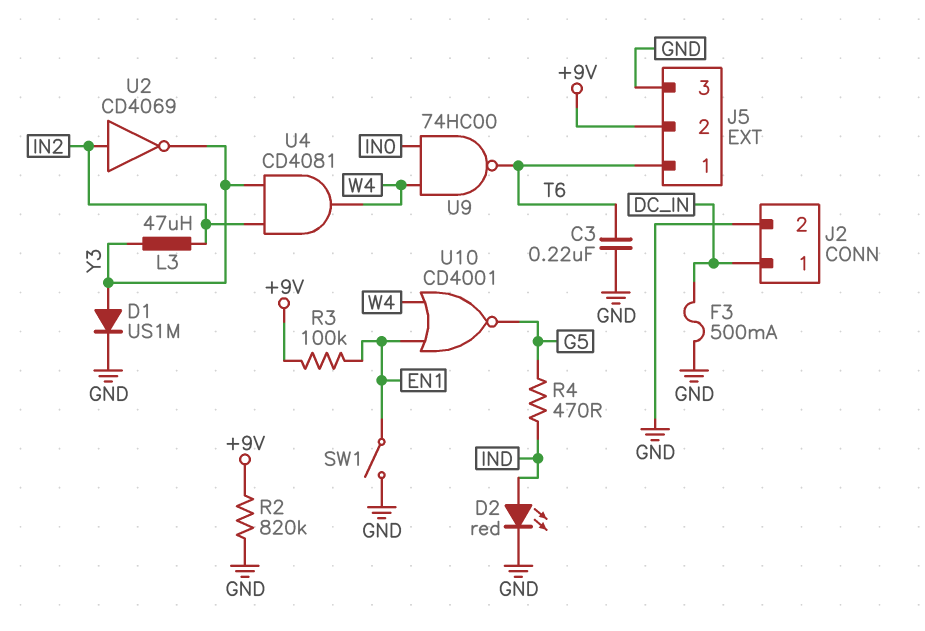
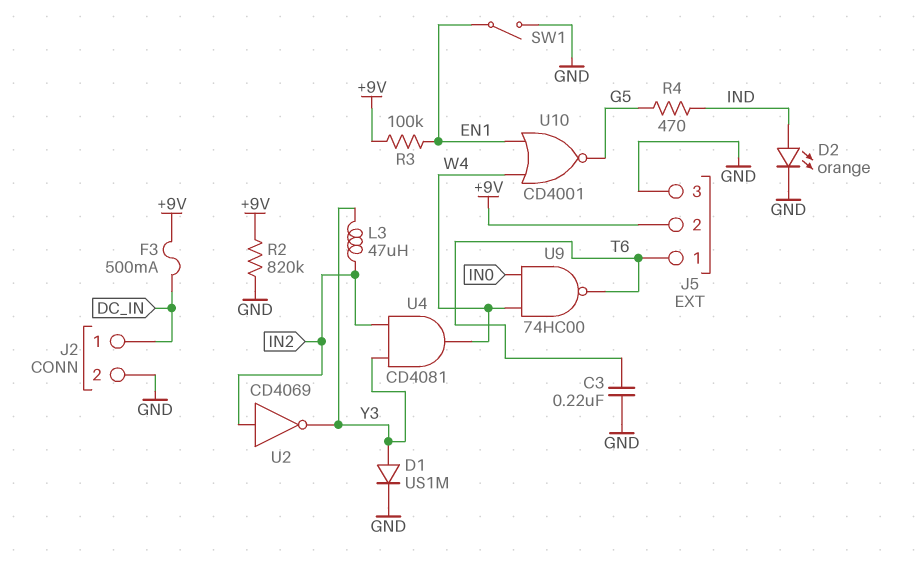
D2: LED red (A IND, K GND) -> LED orange (A IND, K GND)
F3: 500mA (DC_IN, GND) -> 500mA (+9V, DC_IN)

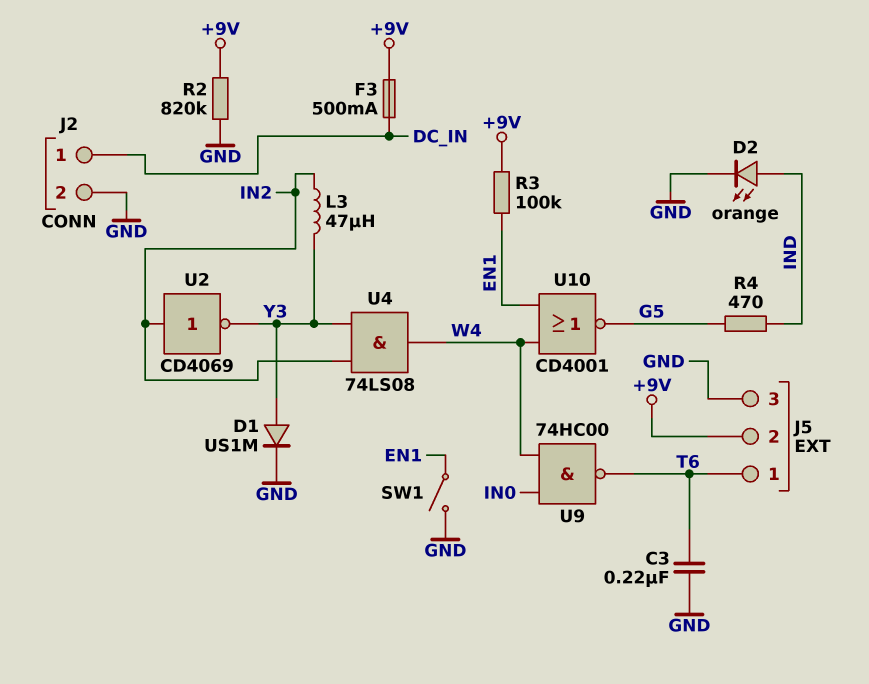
U4: AND CD4081 (in IN2, in Y3, out W4) -> AND 74LS08 (in IN2, in Y3, out W4)

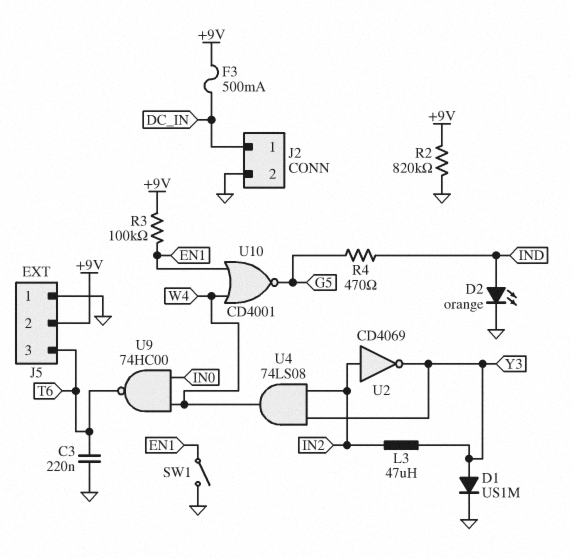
J5 pin 1: T6 -> GND
J5 pin 3: GND -> T6

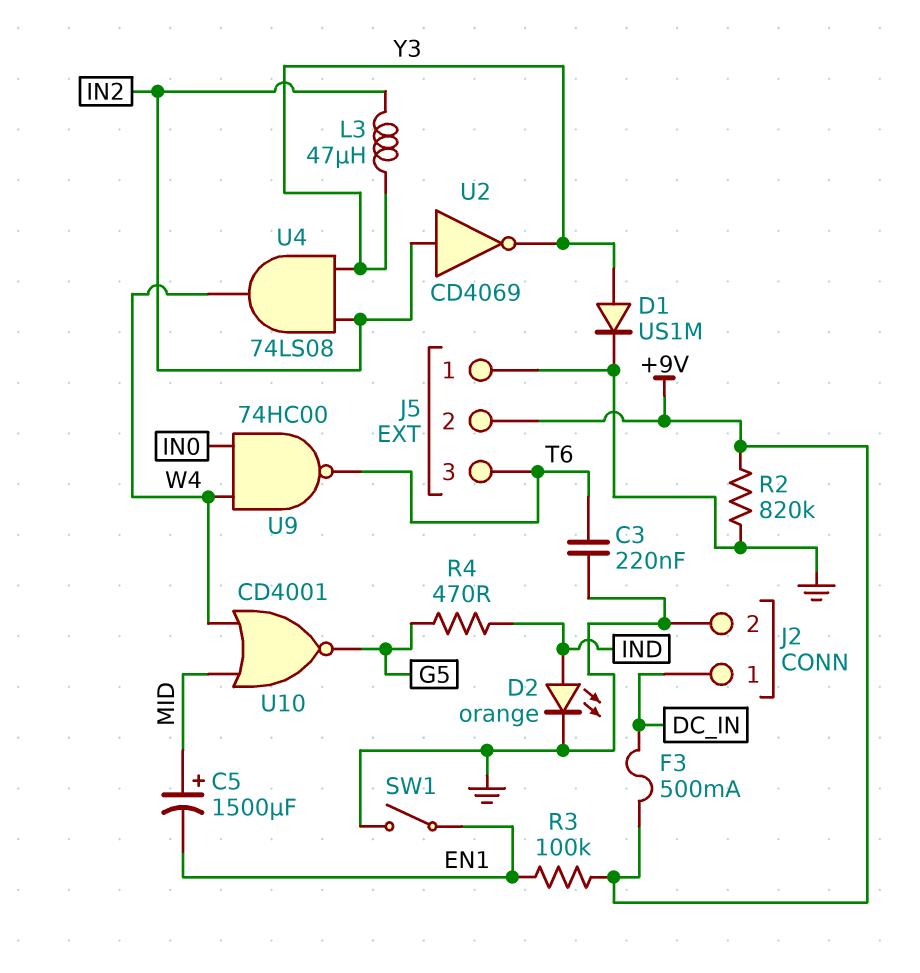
C5: none -> 1500uF (plus MID, minus EN1)
U10: NOR CD4001 (in EN1, in W4, out G5) -> NOR CD4001 (in MID, in W4, out G5)

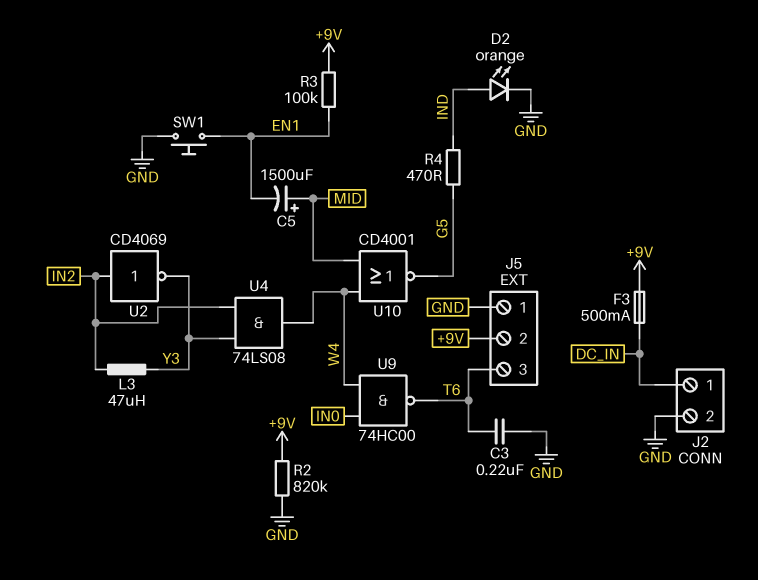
D1: diode US1M (A Y3, K GND) -> none
SW1: switch (EN1, GND) -> button (EN1, GND)

